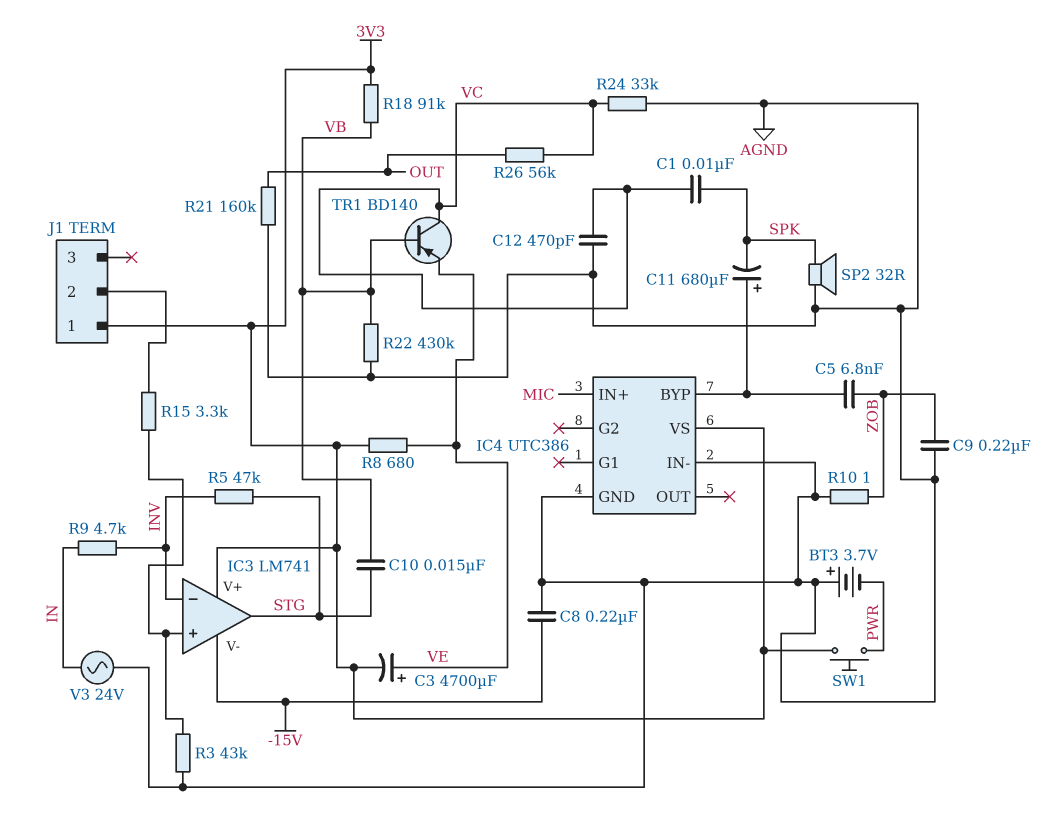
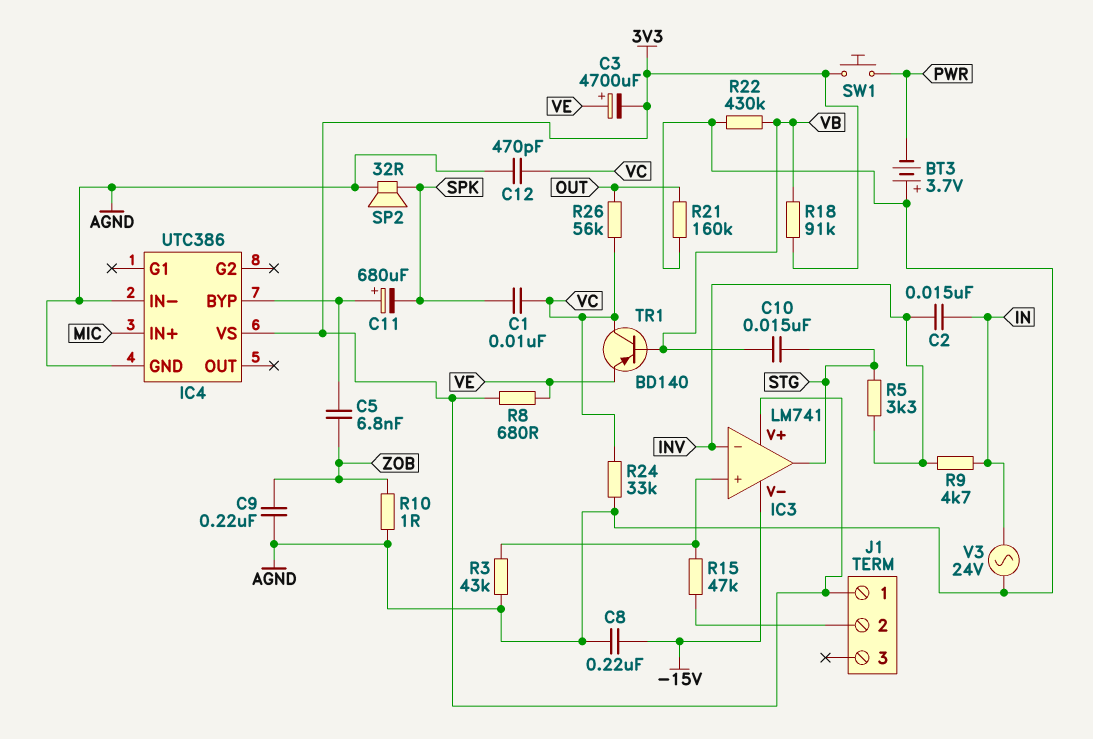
C2: none -> 15nF (IN, INV)
R5: 47k (INV, STG) -> 3.3k (INV, STG)
R15: 3.3k (IC3/in+, J1/2) -> 47k (IC3/in+, J1/2)

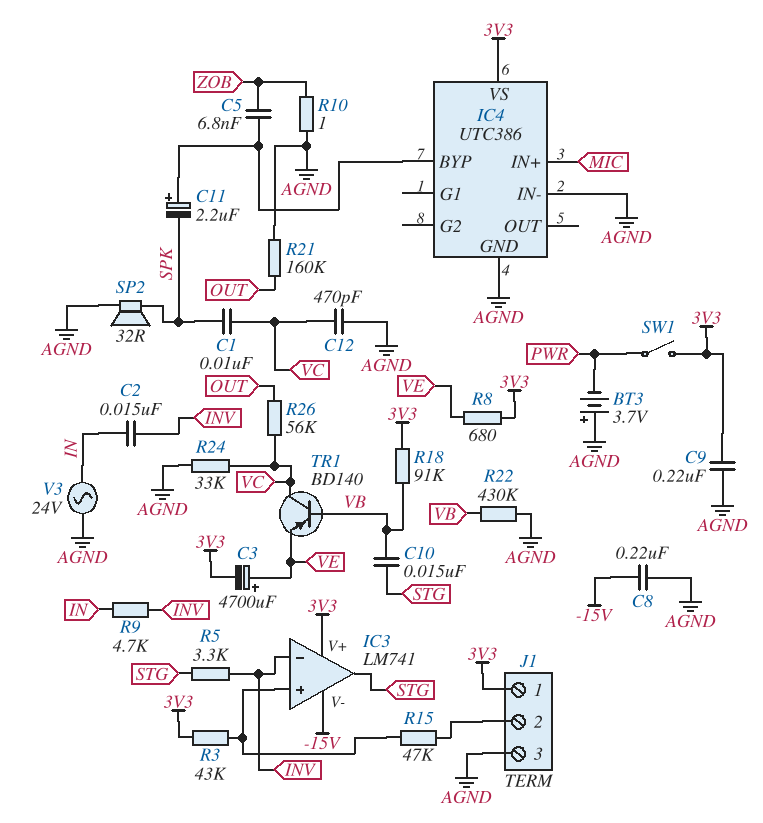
C9: 220nF (AGND, ZOB) -> 220nF (3V3, AGND)
C11: 680uF (plus IC4/BYP, minus SPK) -> 2.2uF (plus IC4/BYP, minus SPK)
J1 pin 3: none -> AGND
R3: 43k (AGND, IC3/in+) -> 43k (3V3, IC3/in+)
SW1: button (3V3, PWR) -> switch (3V3, PWR)

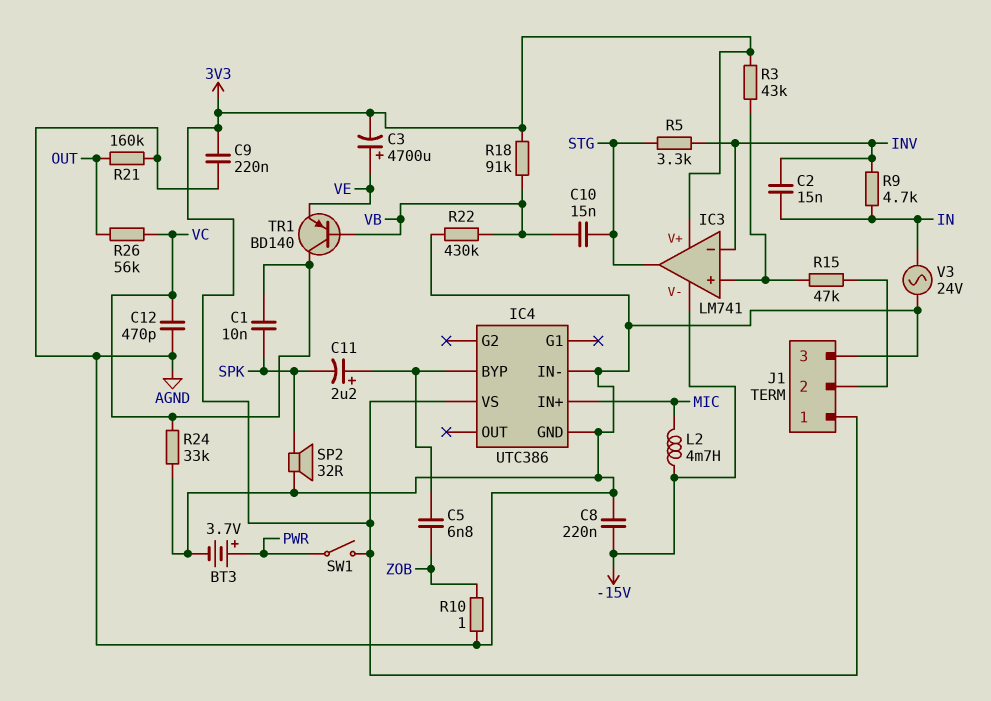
BT3: 3.7V (plus AGND, minus PWR) -> 3.7V (plus PWR, minus AGND)
L2: none -> 4.7mH (-15V, MIC)
R8: 680 (3V3, VE) -> none

